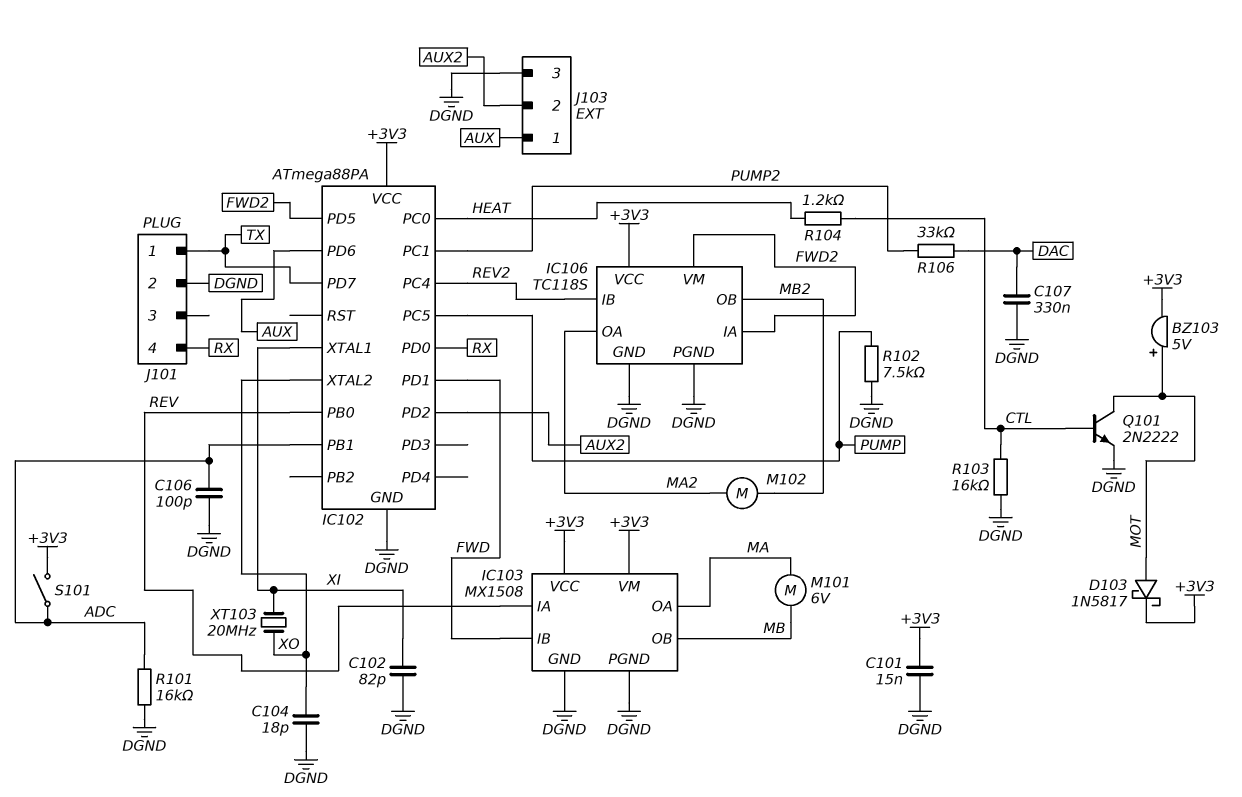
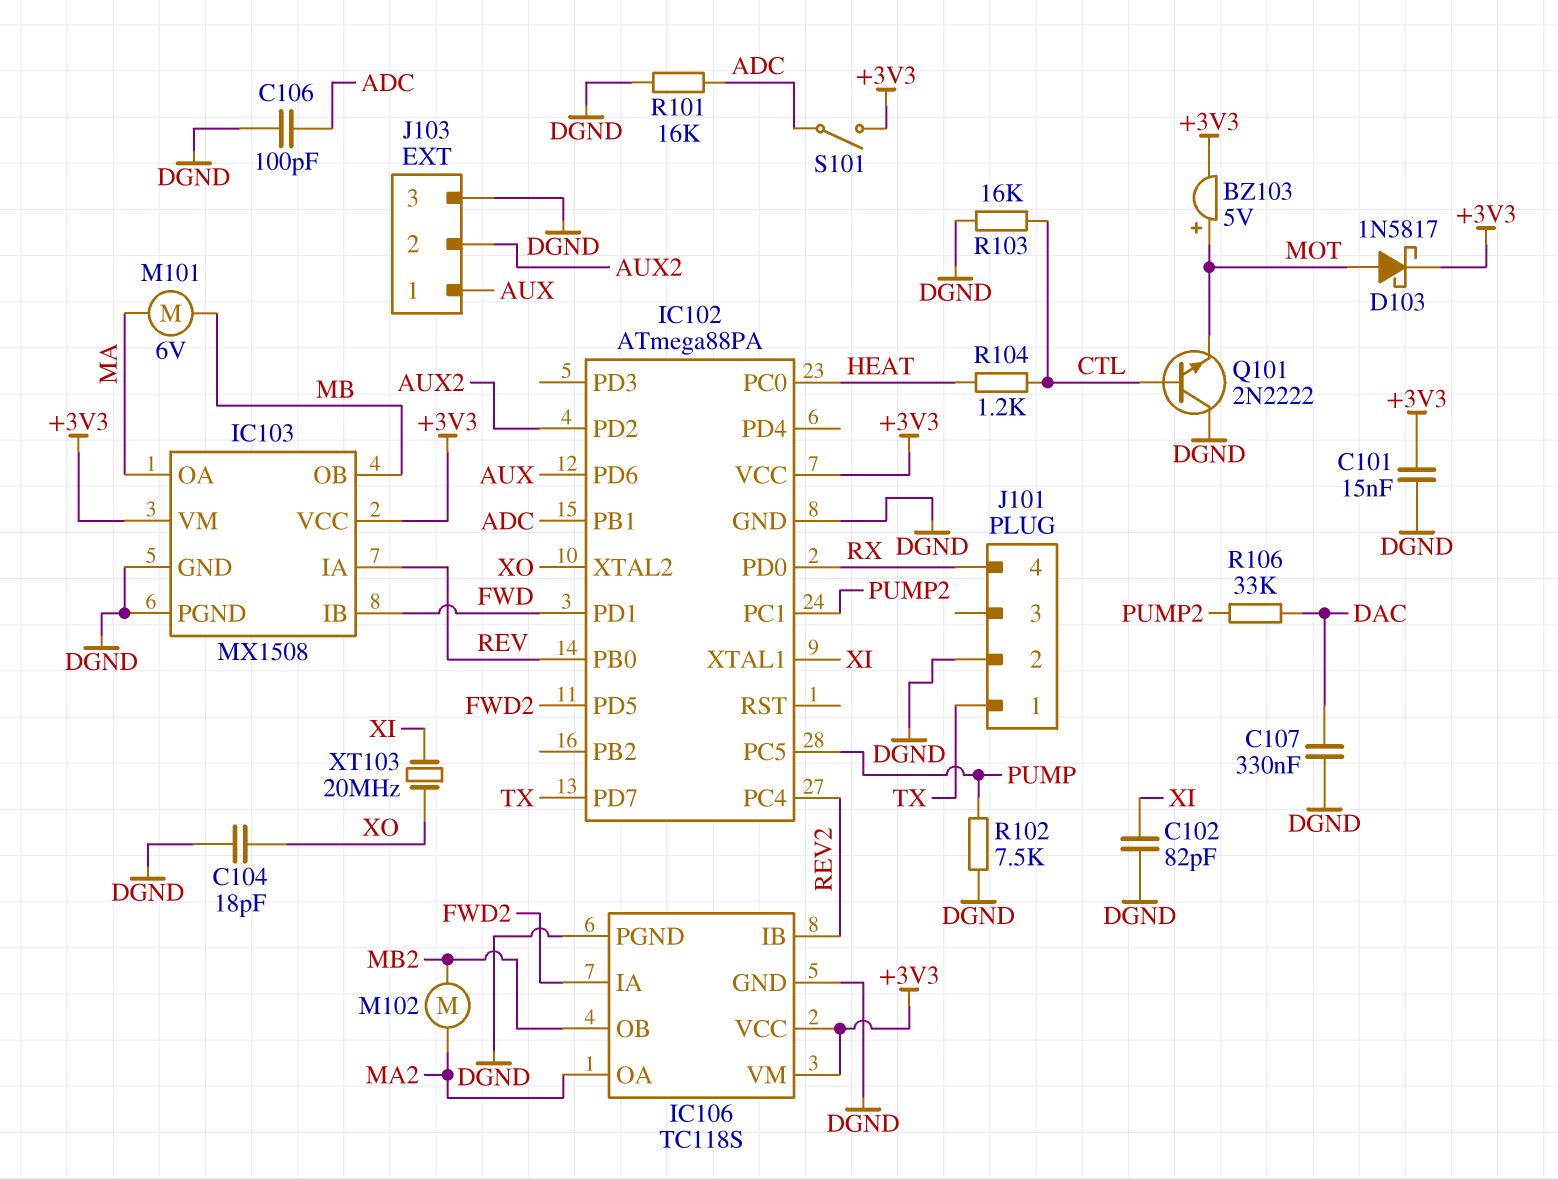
IC106 pin VM: FWD2 -> +3V3
Q101: NPN 2N2222 (B CTL, C MOT, E DGND) -> NPN 2N2222 (B CTL, C DGND, E MOT)

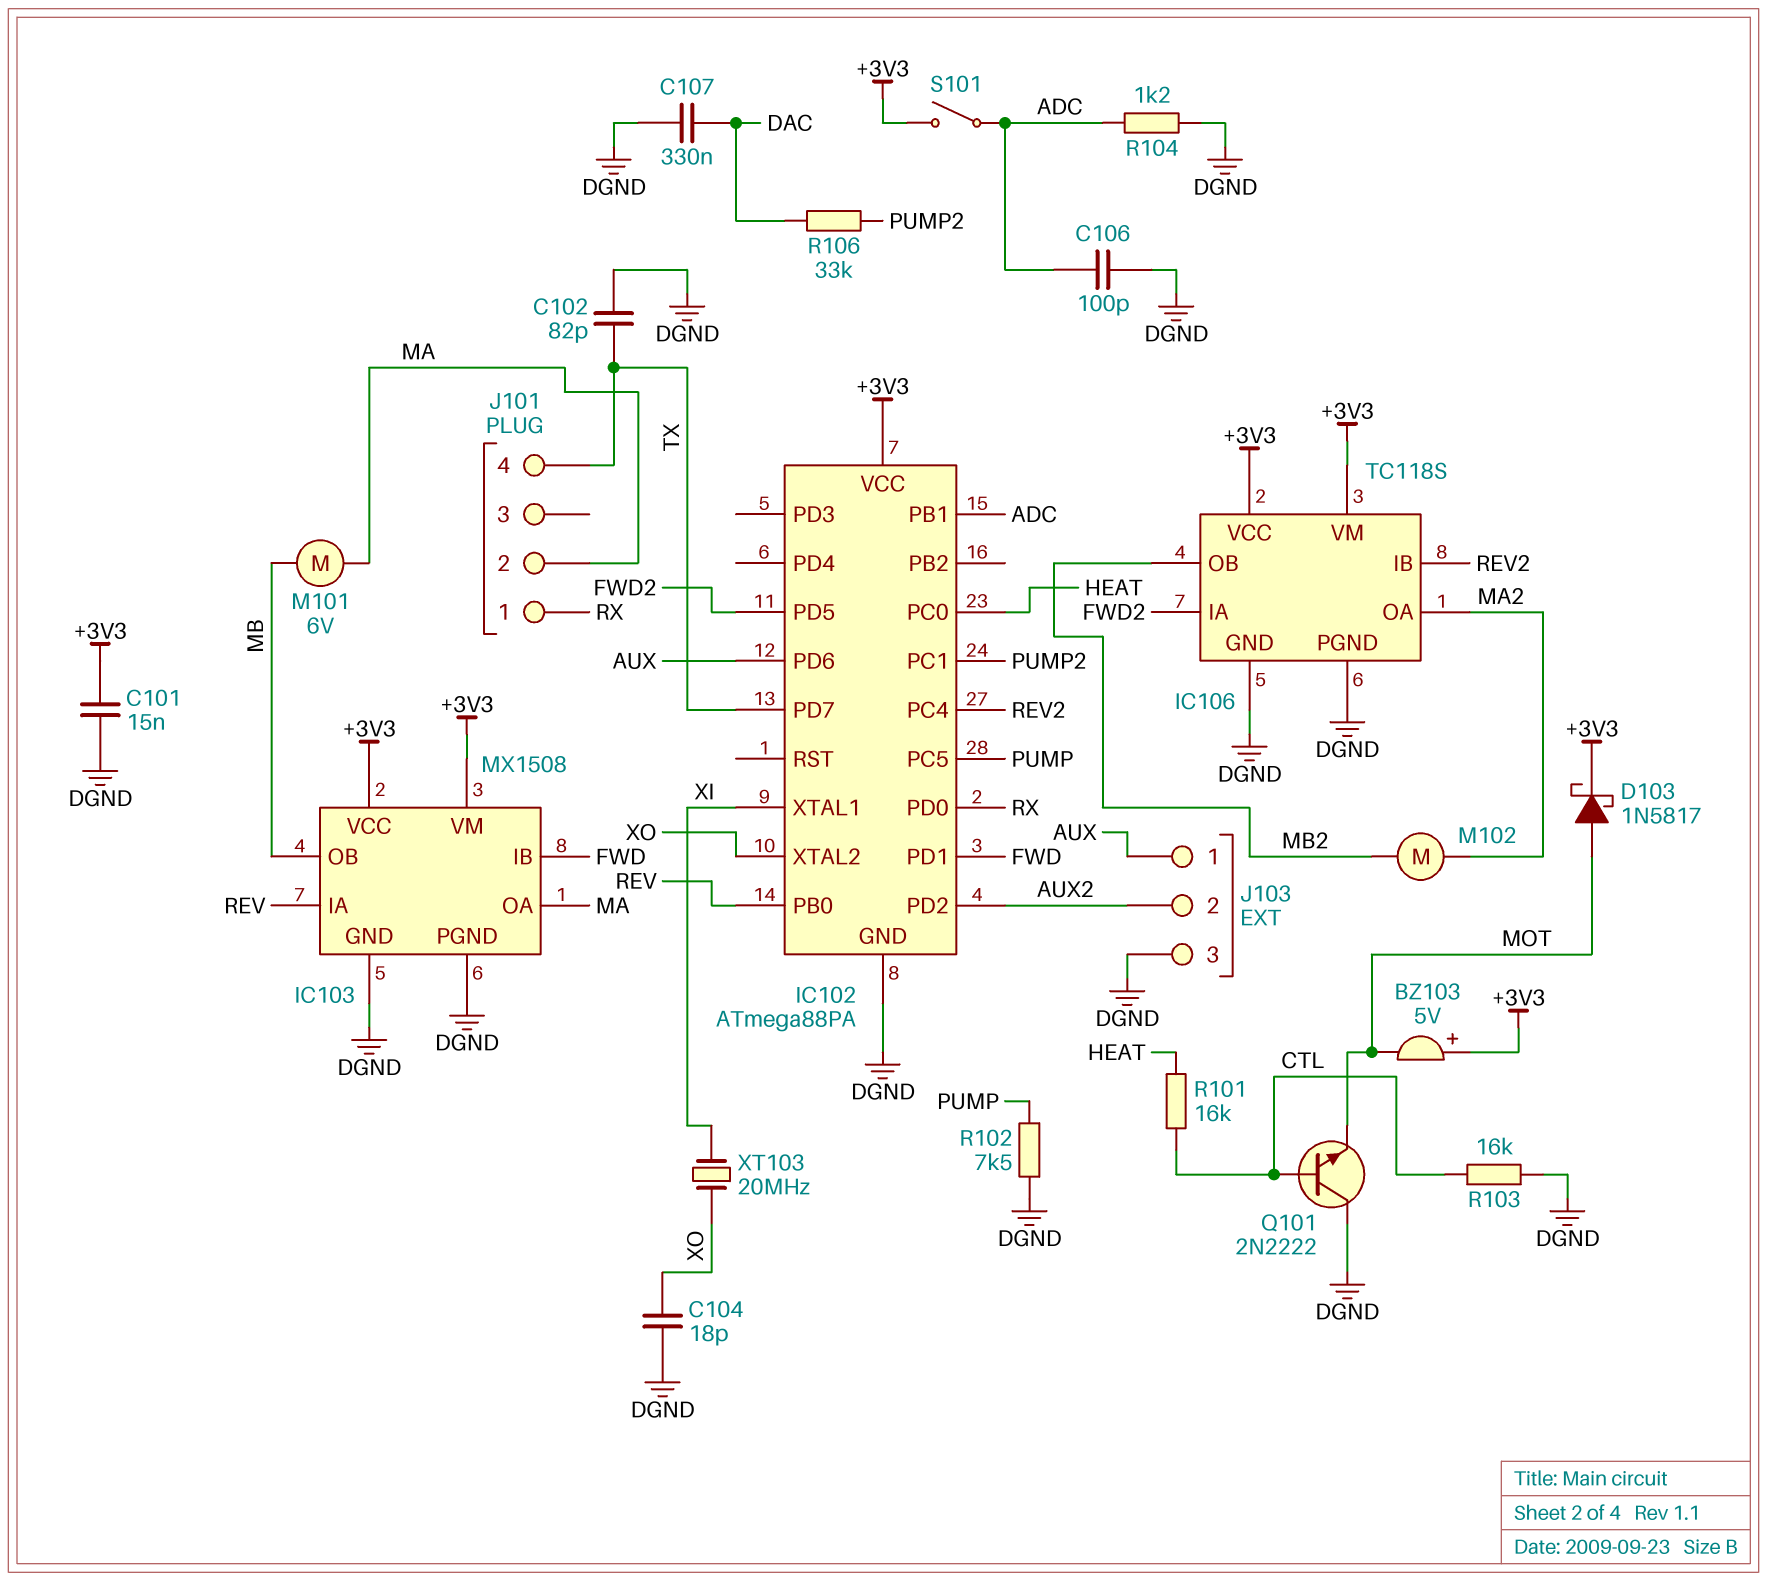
BZ103: buzzer 5V (plus MOT, minus +3V3) -> buzzer 5V (plus +3V3, minus MOT)
C102: 82pF (DGND, XI) -> 82pF (DGND, TX)
J101 pin 1: TX -> RX
J101 pin 2: DGND -> MA
J101 pin 4: RX -> TX
R101: 16k (ADC, DGND) -> 16k (CTL, HEAT)
R104: 1.2k (CTL, HEAT) -> 1.2k (ADC, DGND)

